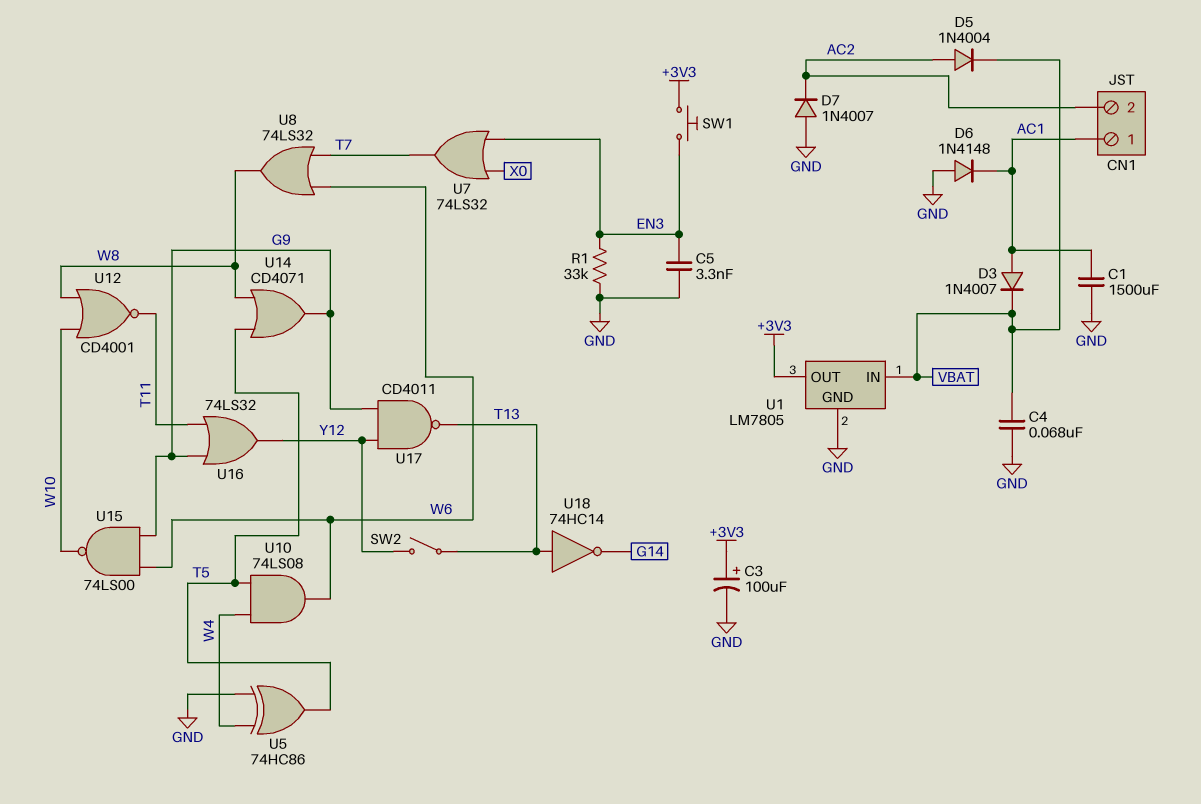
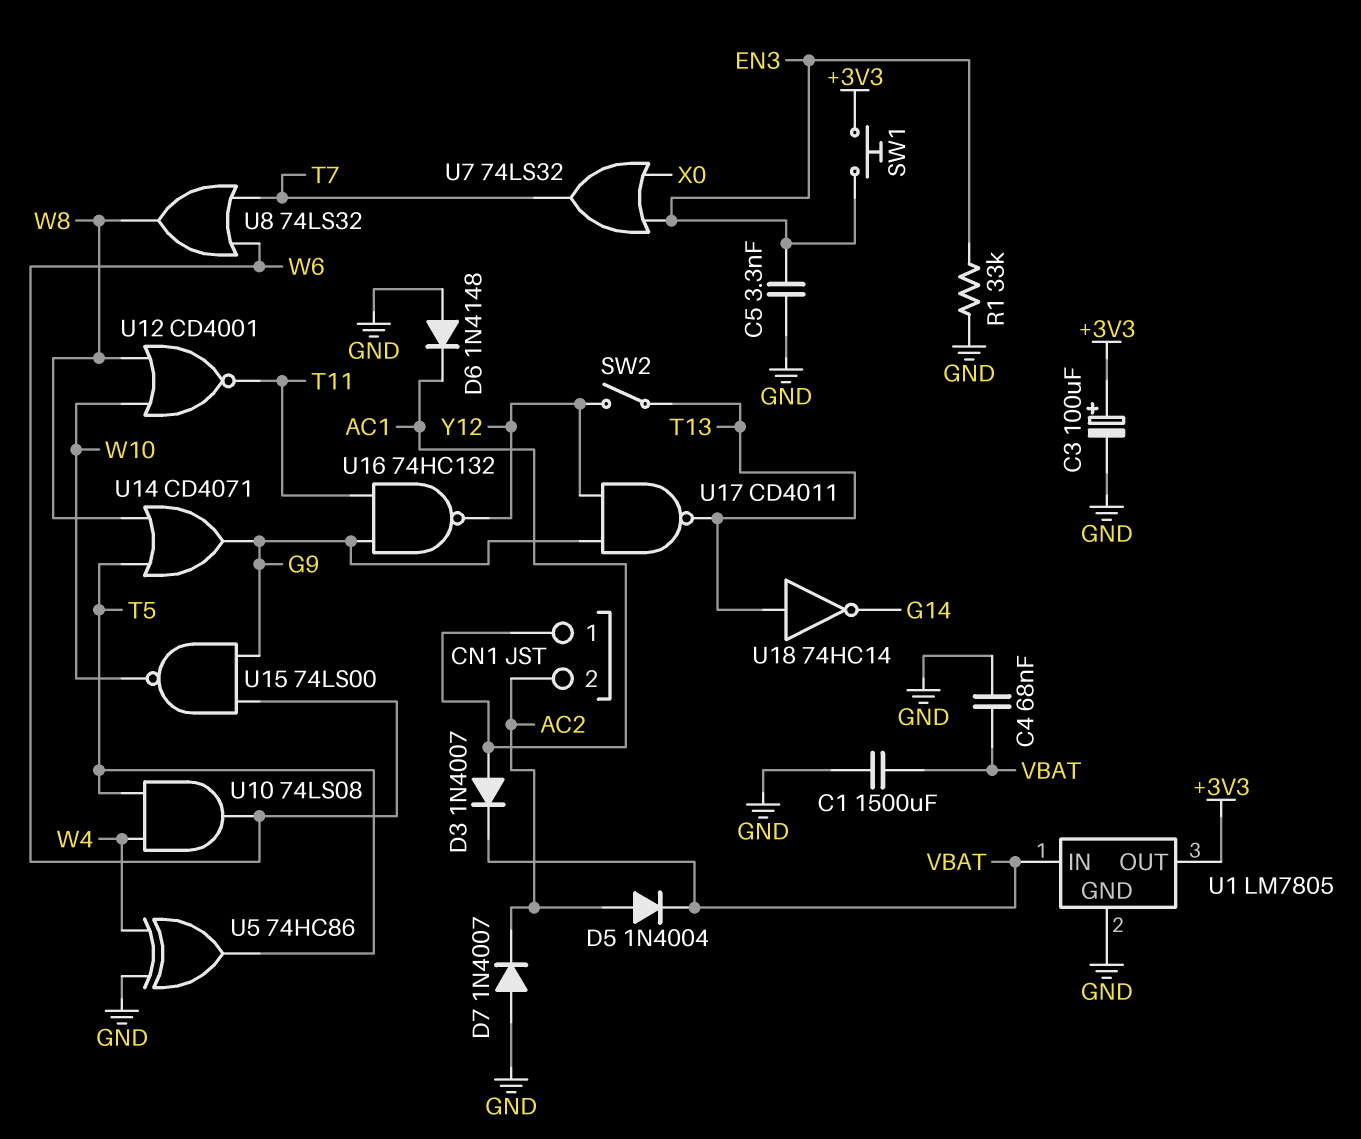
C1: 1500uF (AC1, GND) -> 1500uF (GND, VBAT)
U16: OR 74LS32 (in G9, in T11, out Y12) -> NAND 74HC132 (in G9, in T11, out Y12)

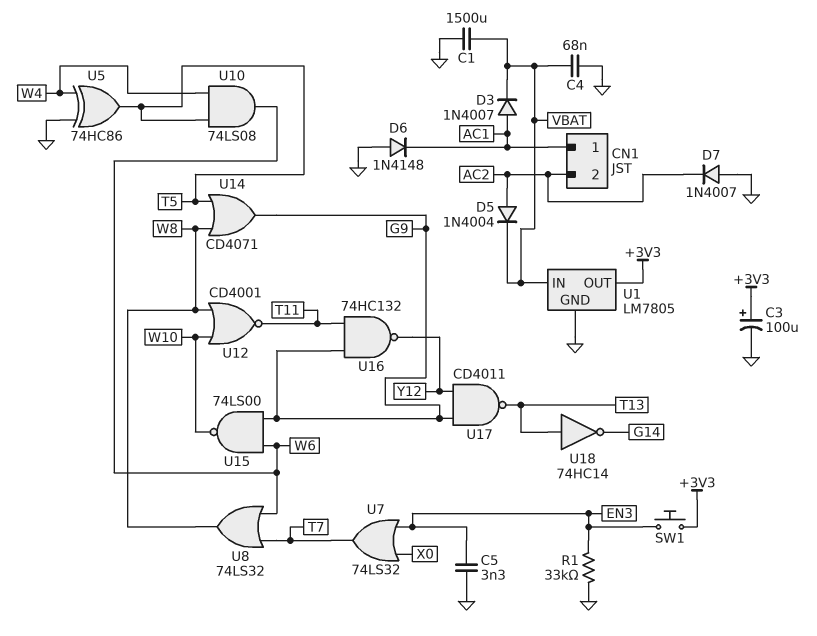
SW2: switch (T13, Y12) -> none

